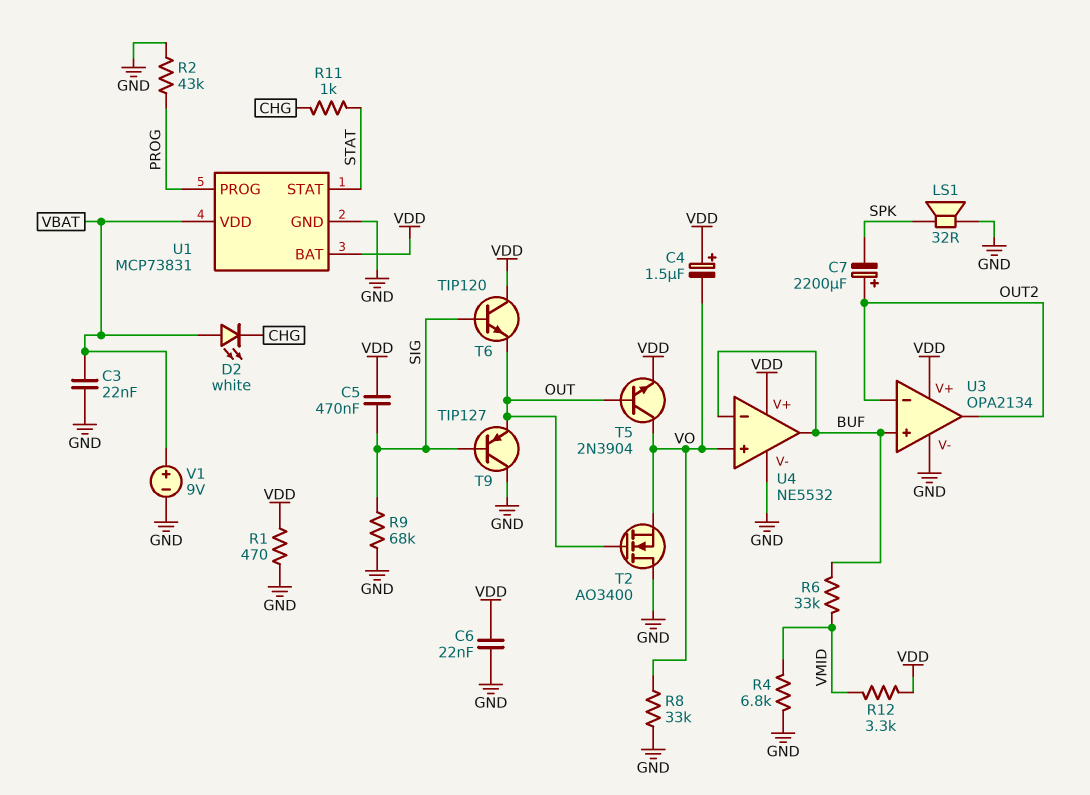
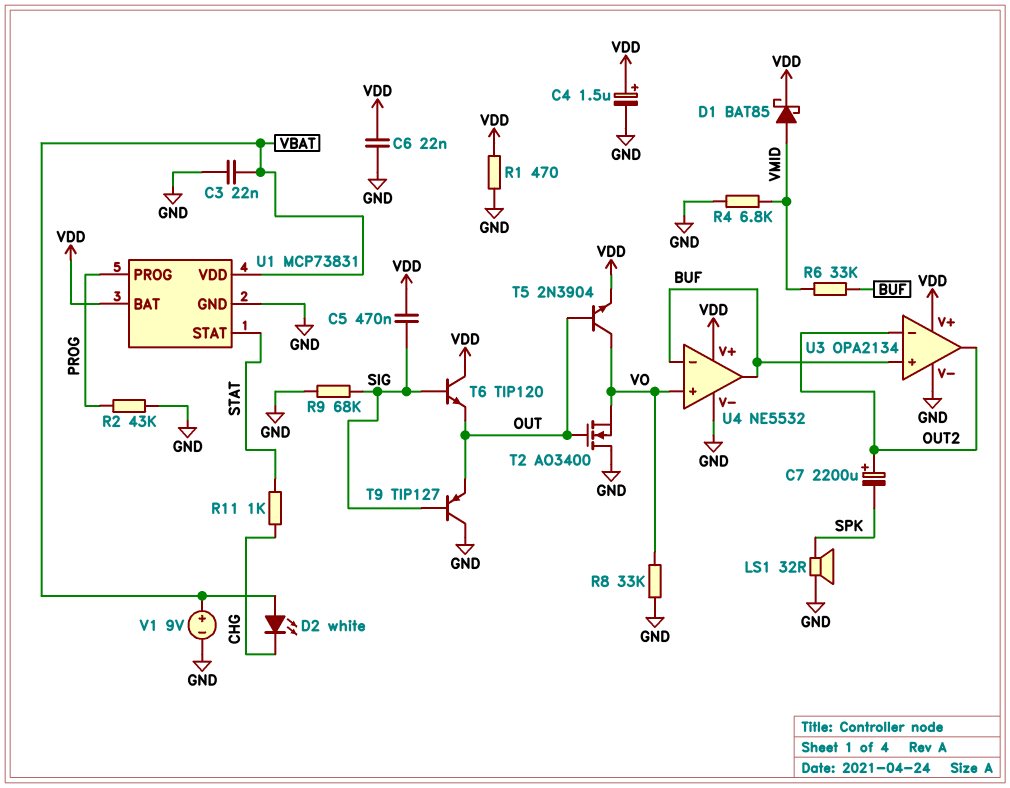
C4: 1.5uF (plus VDD, minus VO) -> 1.5uF (plus VDD, minus GND)
D1: none -> schottky BAT85 (A VMID, K VDD)
R12: 3.3k (VDD, VMID) -> none

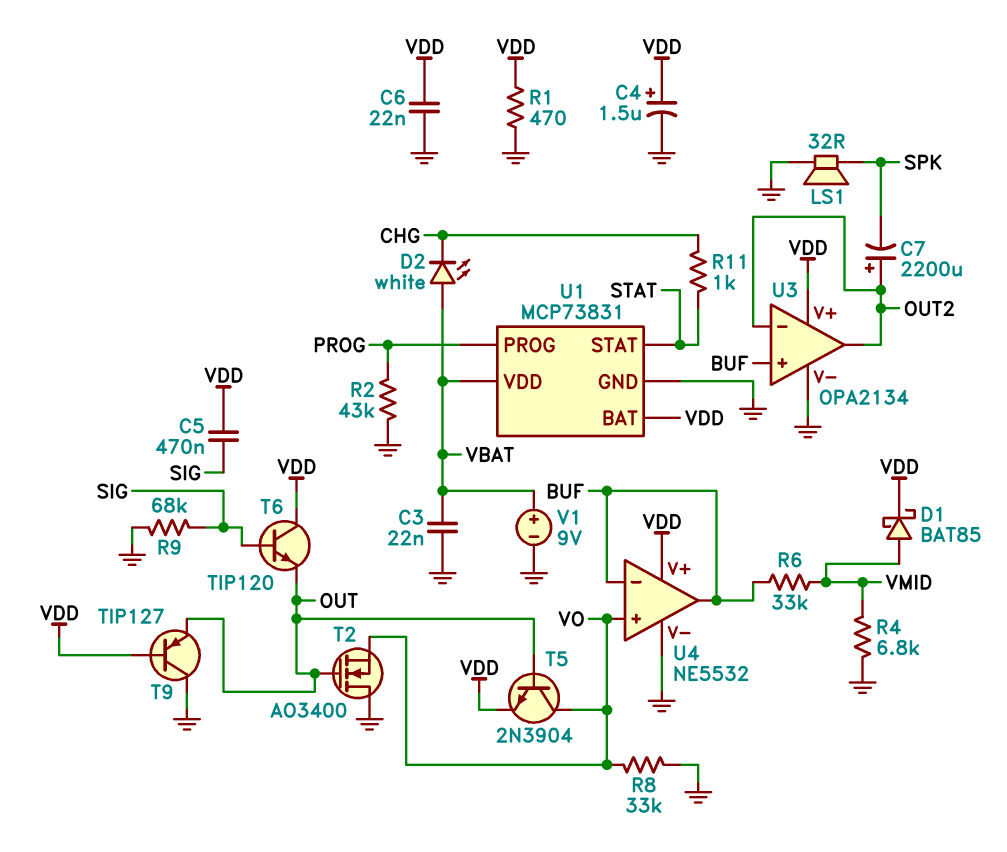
T9: PNP TIP127 (B SIG, C GND, E OUT) -> PNP TIP127 (B VDD, C GND, E OUT)

